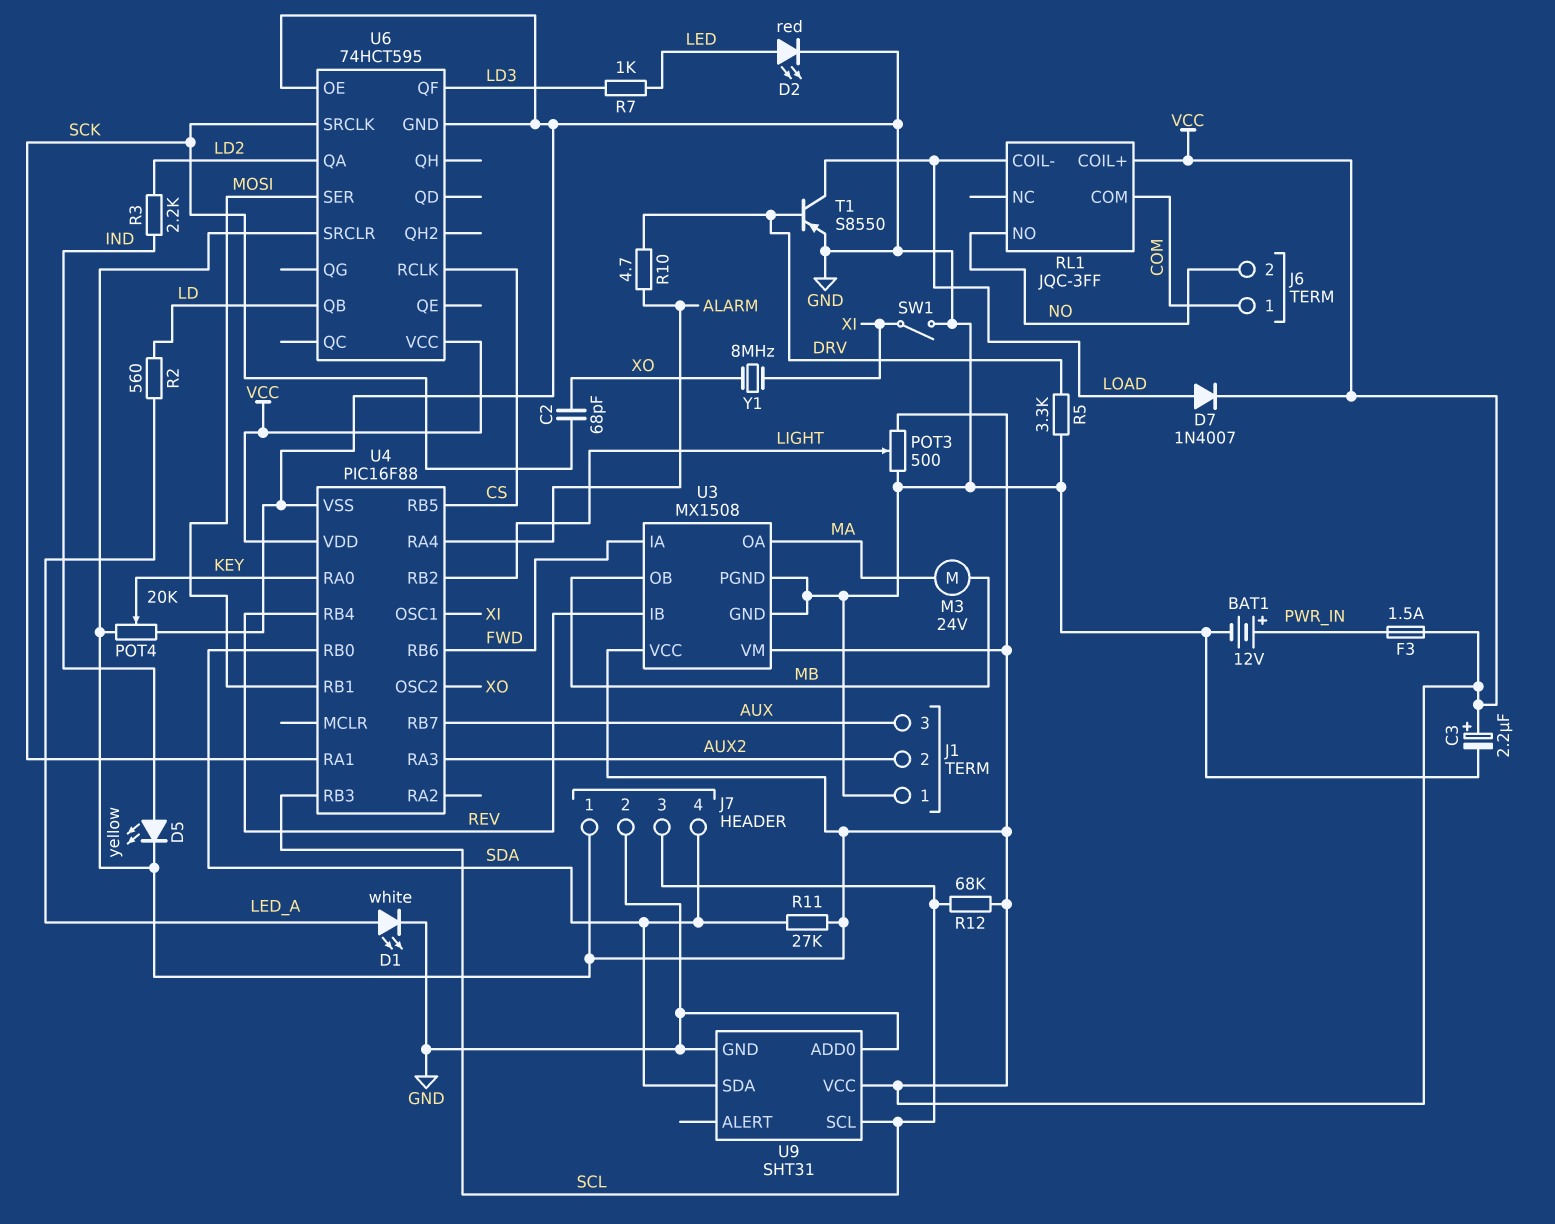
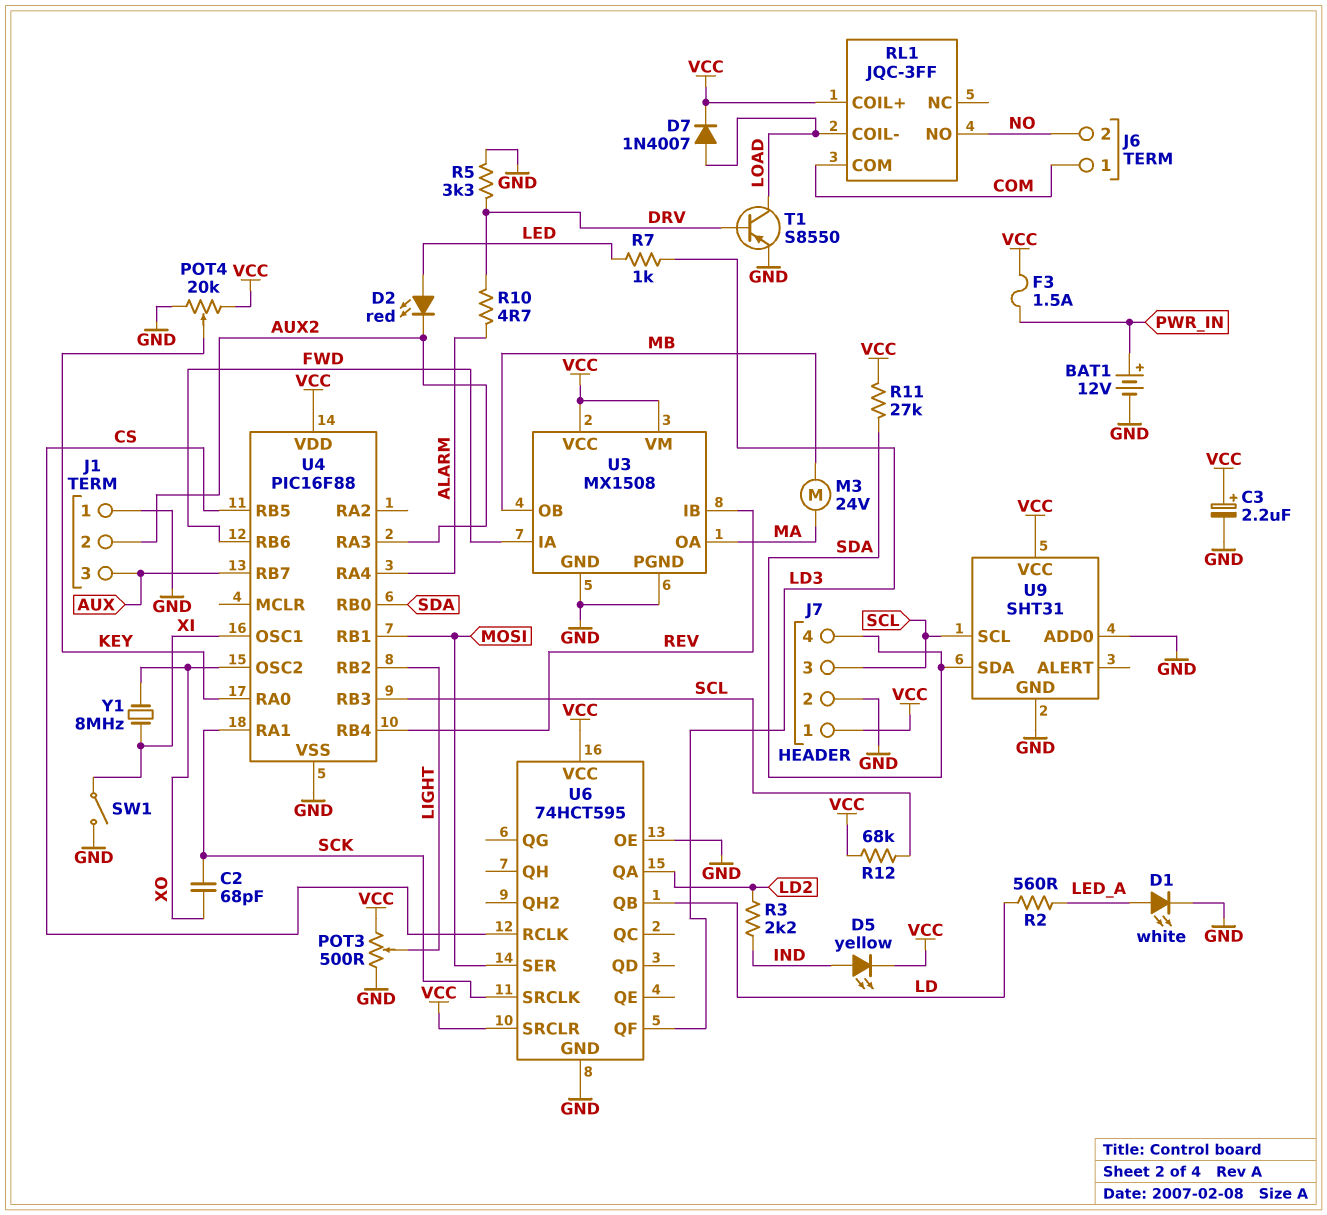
D2: LED red (A LED, K GND) -> LED red (A LED, K AUX2)

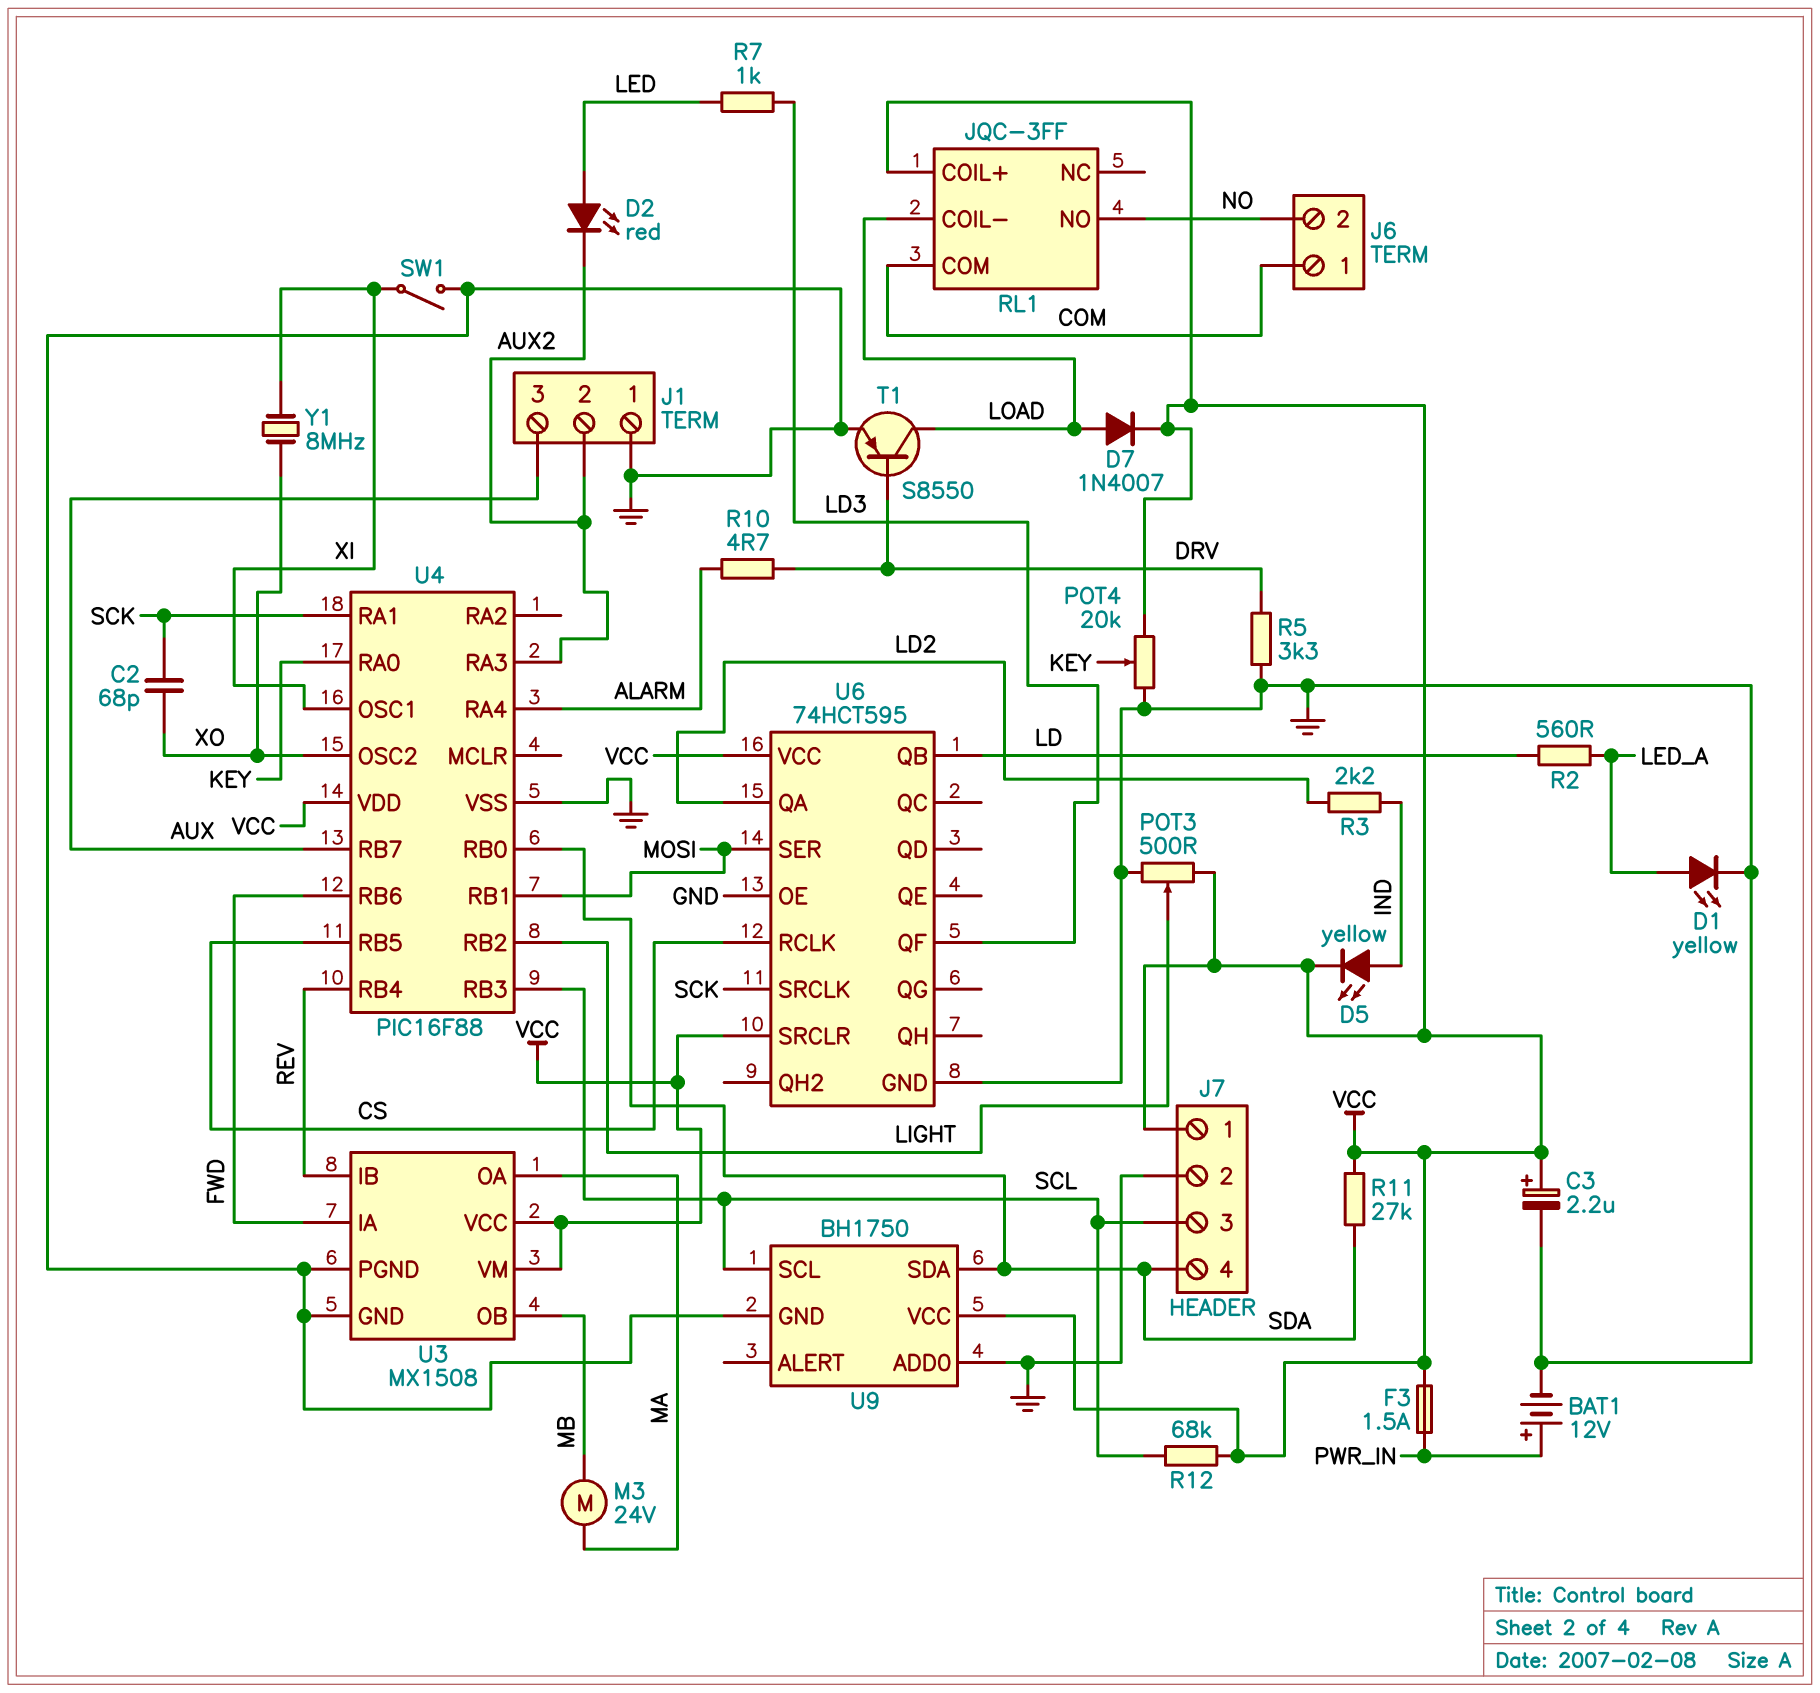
D1: LED white (A LED_A, K GND) -> LED yellow (A LED_A, K GND)
U9: SHT31 -> BH1750

